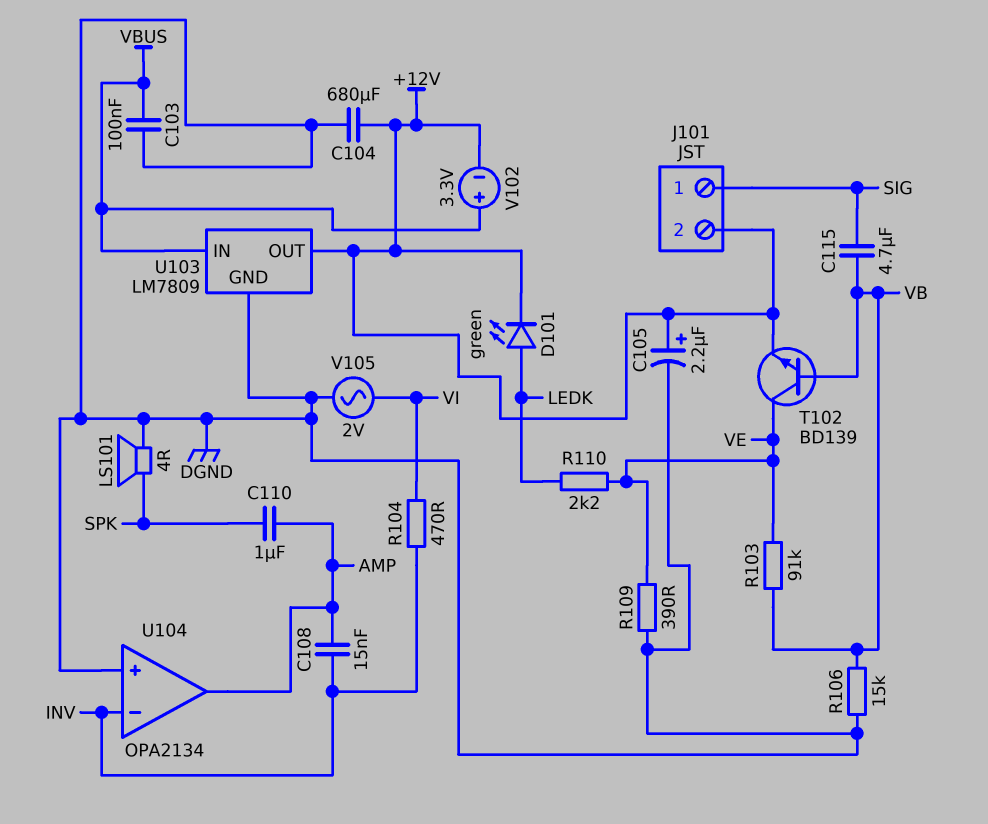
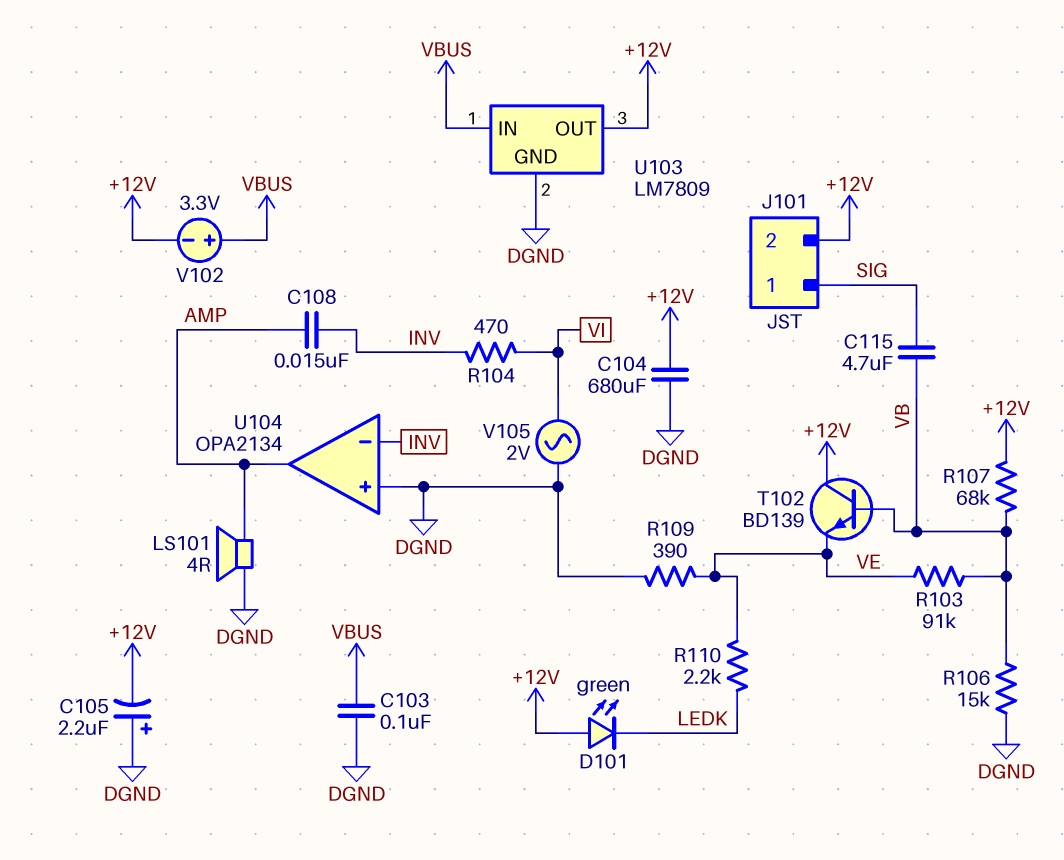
C105: 2.2uF (plus +12V, minus DGND) -> 2.2uF (plus DGND, minus +12V)
C110: 1uF (AMP, SPK) -> none
D101: LED green (A LEDK, K +12V) -> LED green (A +12V, K LEDK)
LS101: speaker 4R (DGND, SPK) -> speaker 4R (AMP, DGND)
R107: none -> 68k (+12V, VB)
T102: NPN BD139 (B VB, C VE, E +12V) -> NPN BD139 (B VB, C +12V, E VE)

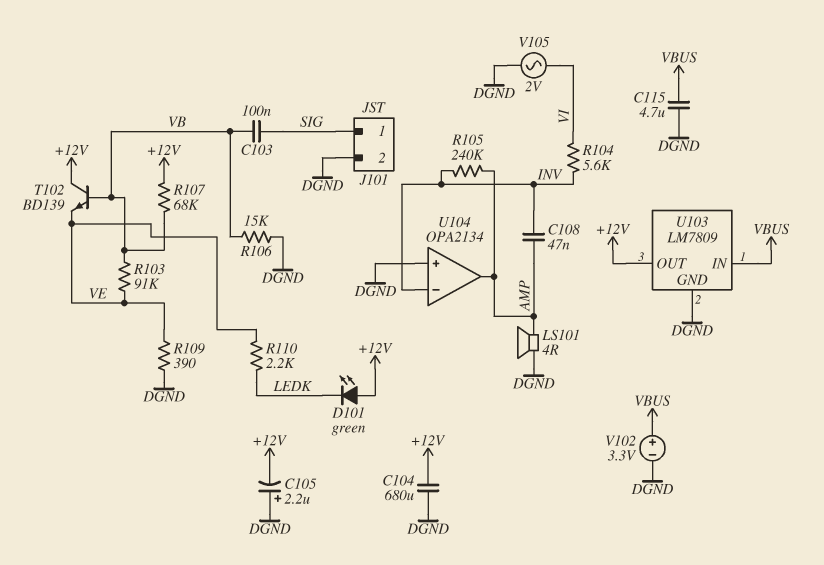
C103: 100nF (DGND, VBUS) -> 100nF (SIG, VB)
C108: 15nF (AMP, INV) -> 47nF (AMP, INV)
C115: 4.7uF (SIG, VB) -> 4.7uF (DGND, VBUS)
J101 pin 2: +12V -> DGND
R104: 470 (INV, VI) -> 5.6k (INV, VI)
R105: none -> 240k (AMP, INV)
V102: 3.3V (plus VBUS, minus +12V) -> 3.3V (plus VBUS, minus DGND)

